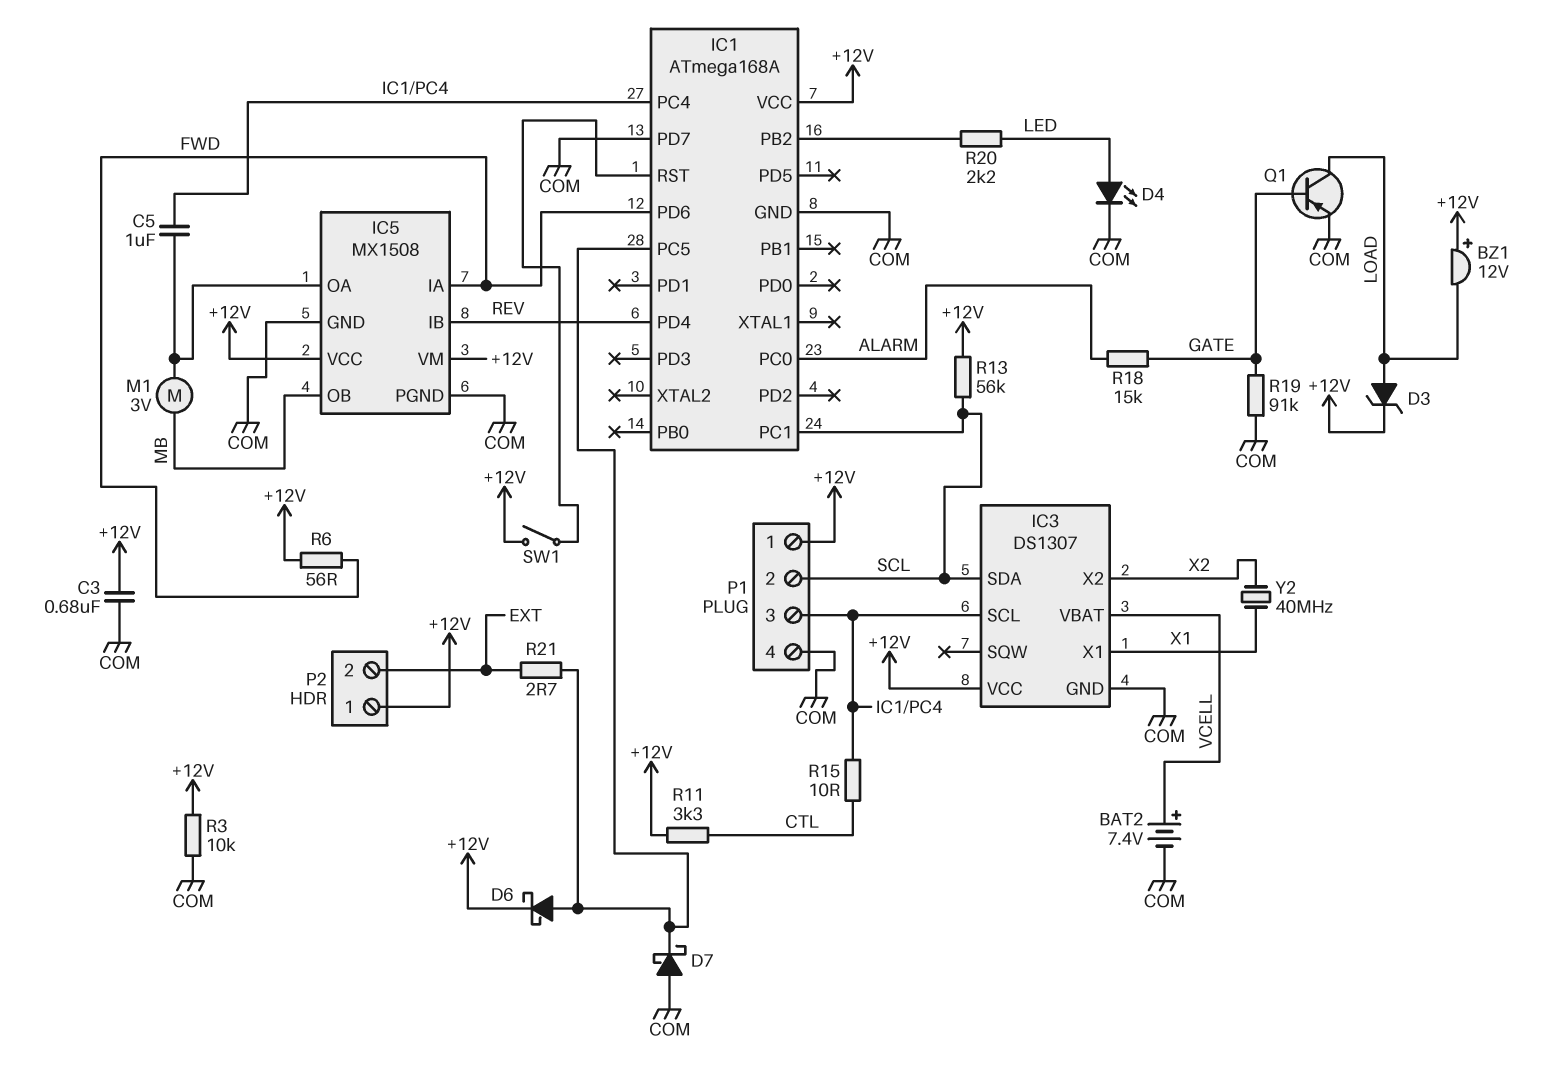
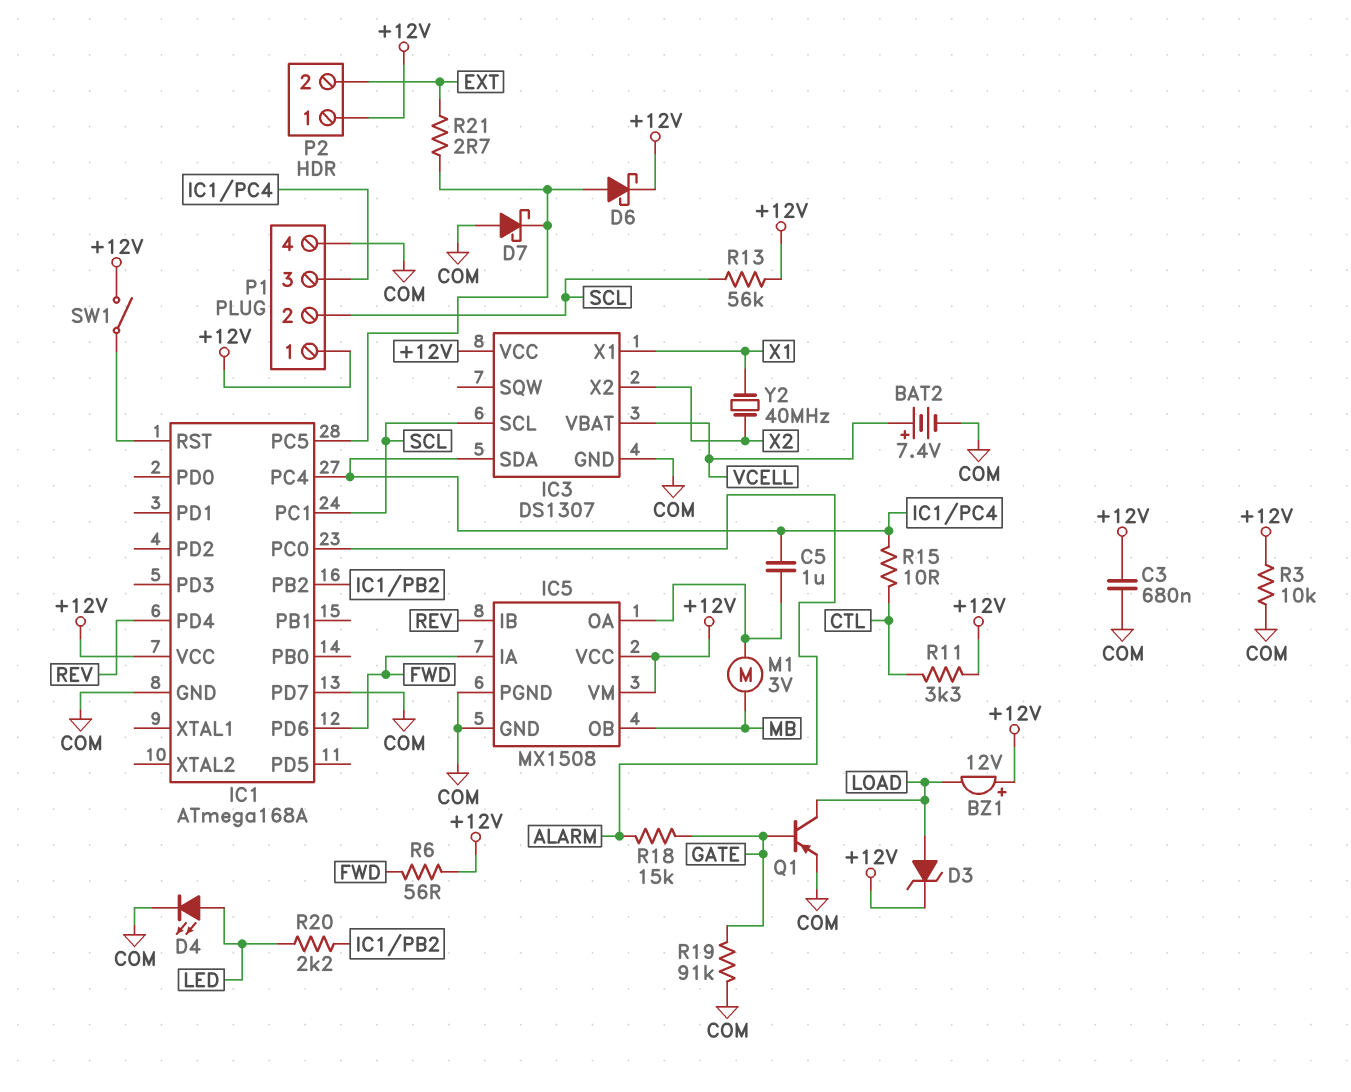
IC3 pin SCL: IC1/PC4 -> SCL
IC3 pin SDA: SCL -> IC1/PC4

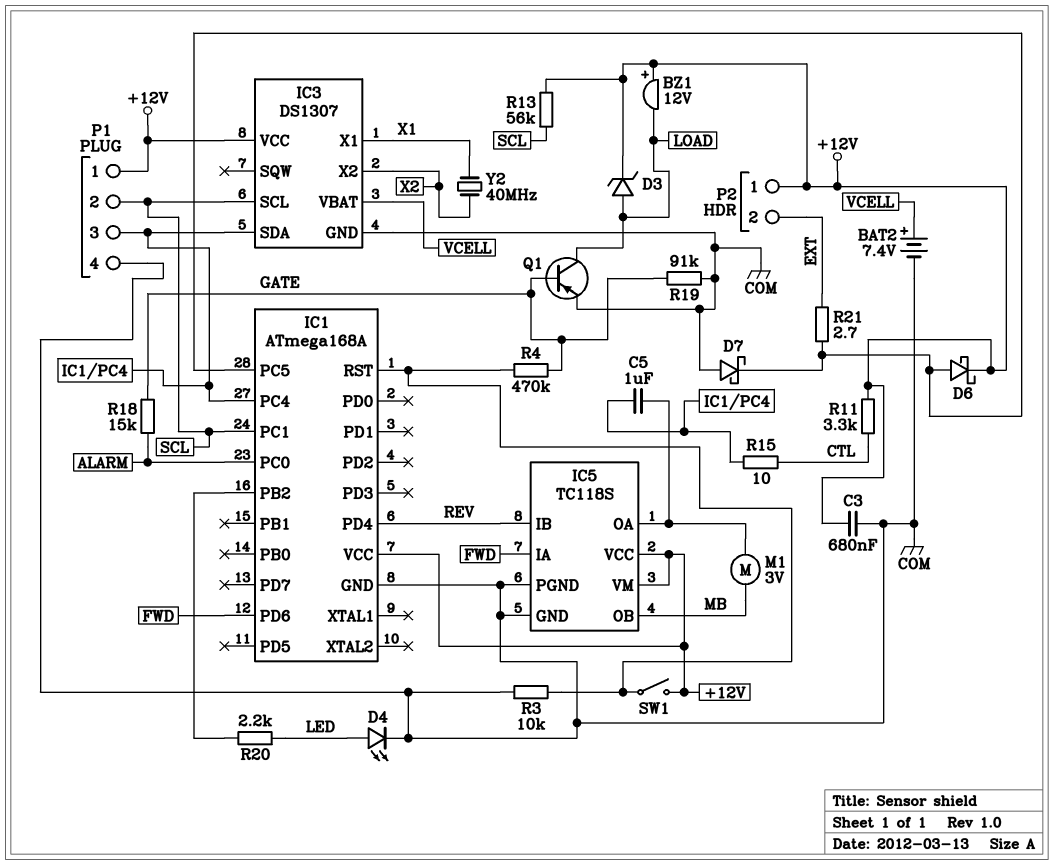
IC1 pin PD7: COM -> none
IC5: MX1508 -> TC118S
R3: 10k (+12V, COM) -> 10k (COM, IC1/RST)
R4: none -> 470k (GATE, IC1/RST)
R6: 56 (+12V, FWD) -> none

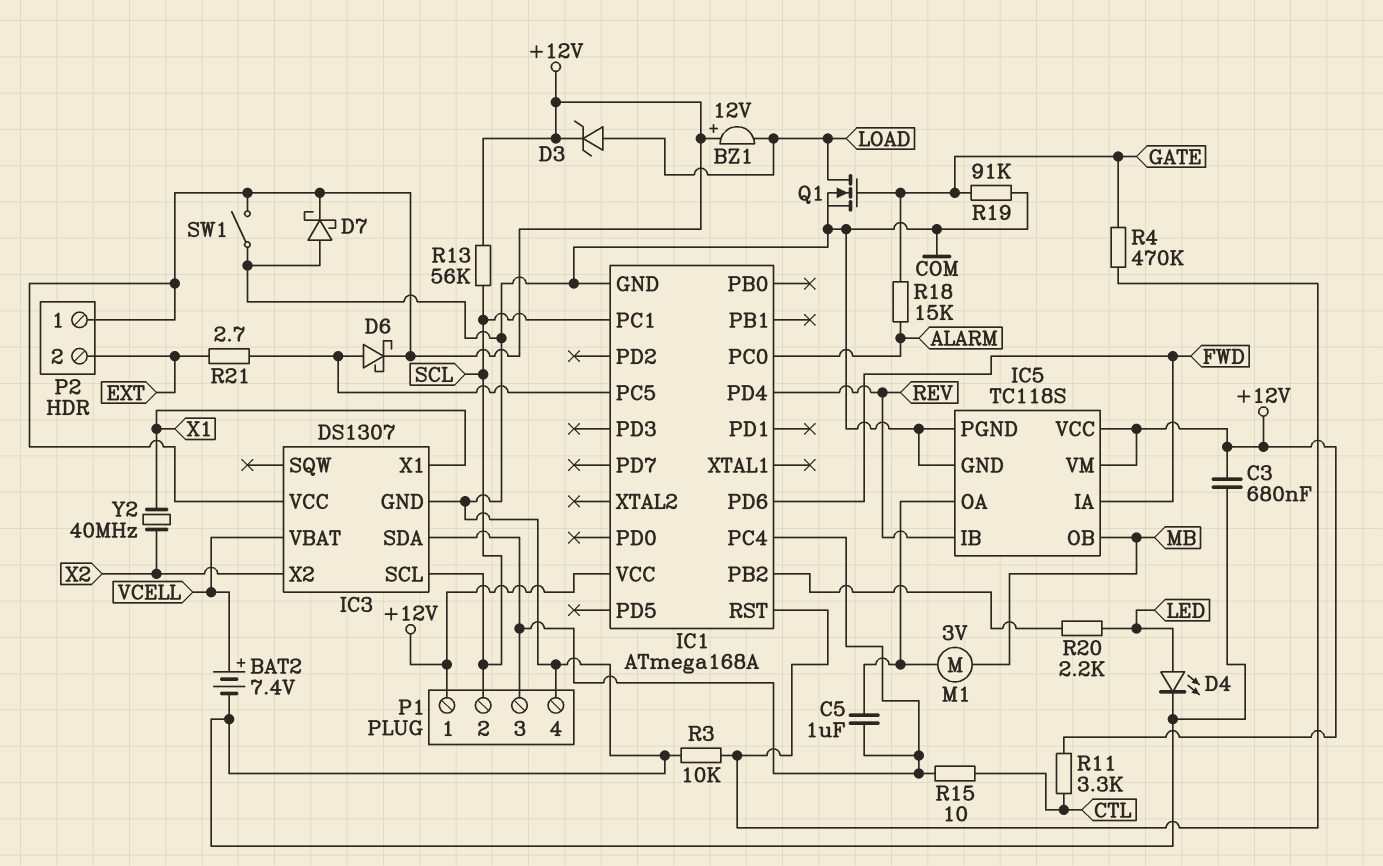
D7: schottky (A COM, K IC1/PC5) -> schottky (A COM, K +12V)
Q1: PNP (B GATE, C LOAD, E COM) -> NMOS (G GATE, D LOAD, S COM)
SW1: switch (+12V, IC1/RST) -> switch (+12V, COM)

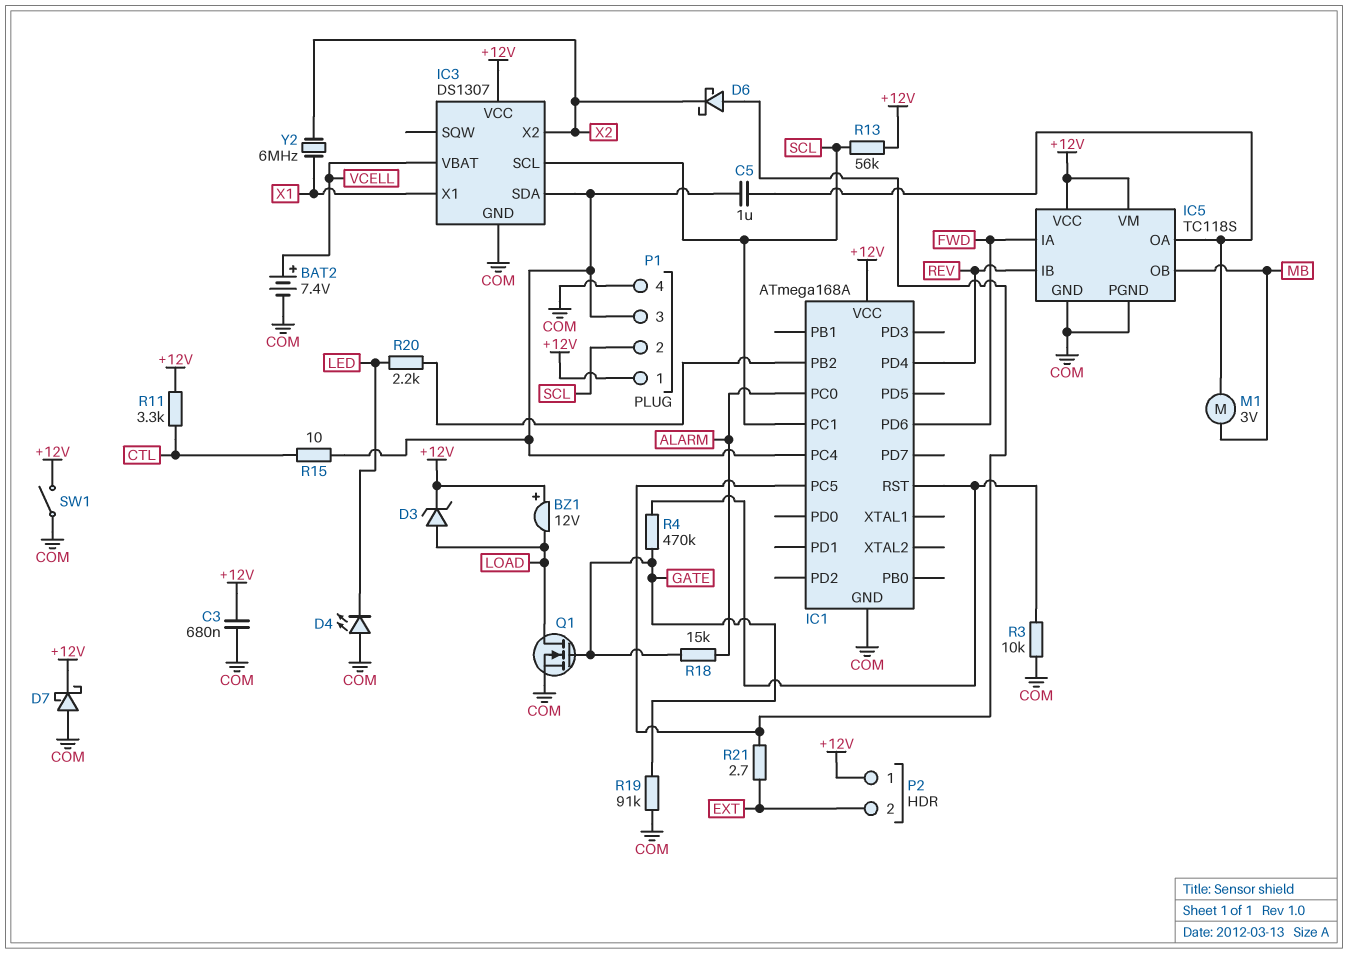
D4: LED (A LED, K COM) -> LED (A COM, K LED)
D6: schottky (A IC1/PC5, K +12V) -> schottky (A IC1/PC5, K X2)
Y2: 40MHz (X1, X2) -> 6MHz (X1, X2)

